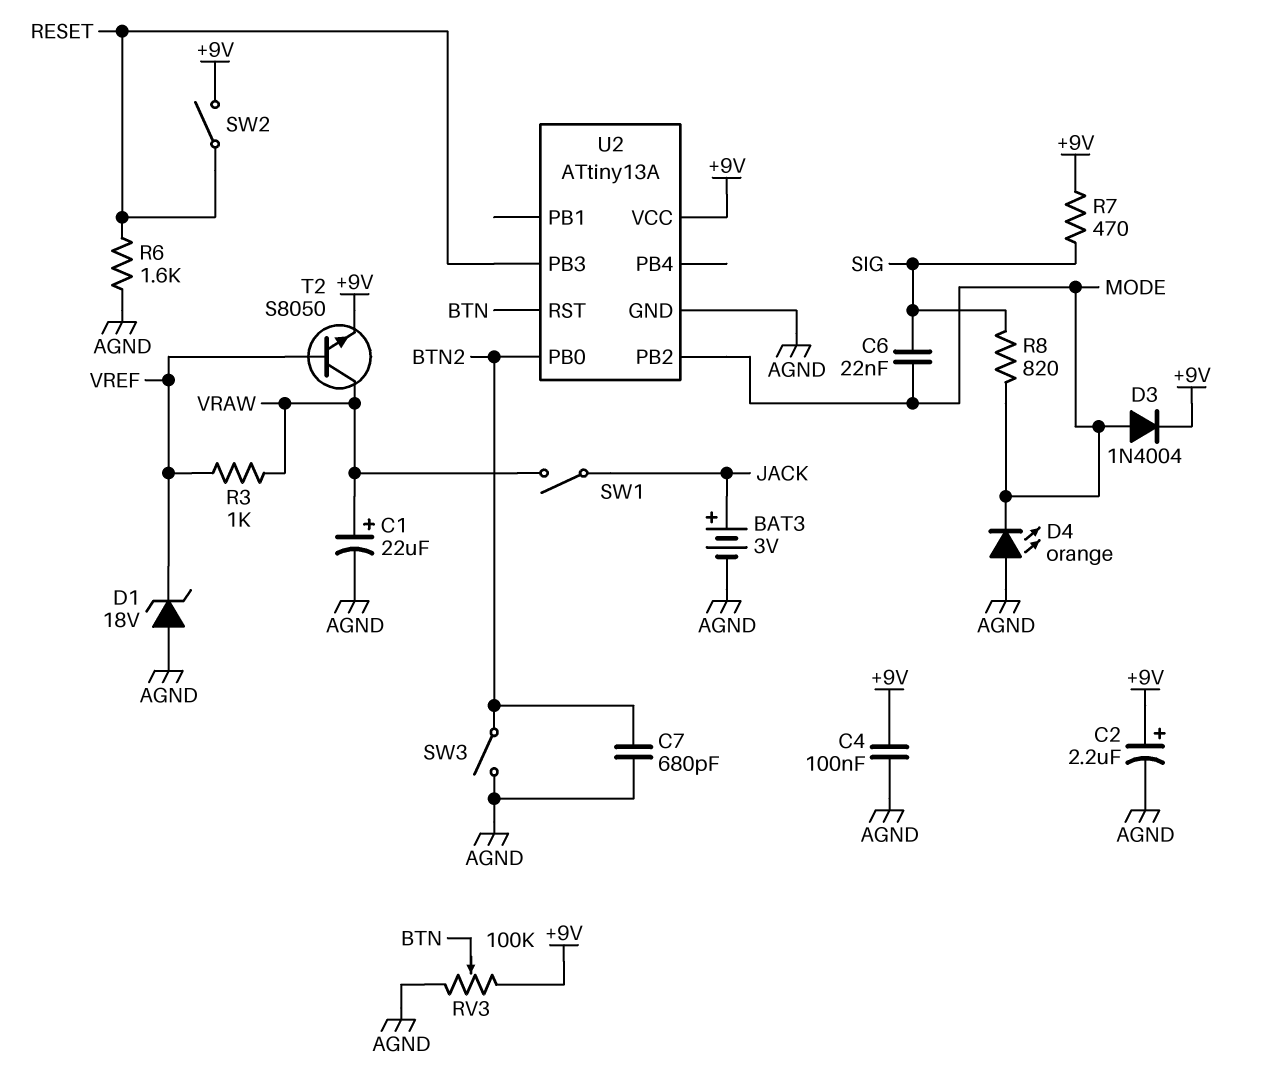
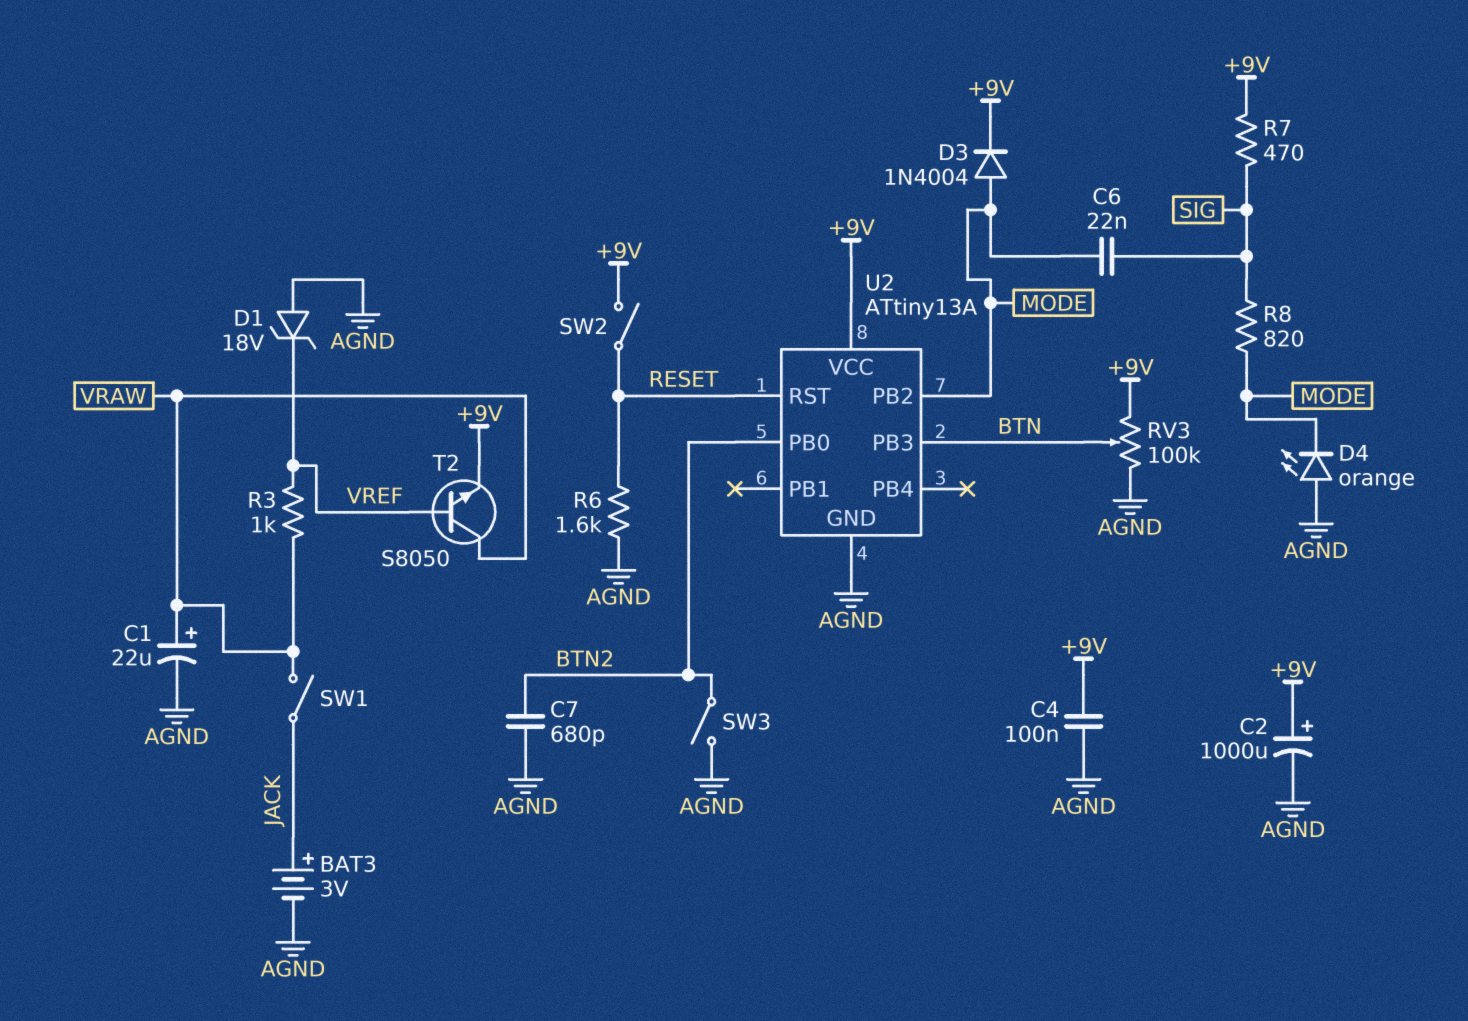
C2: 2.2uF (plus +9V, minus AGND) -> 1000uF (plus +9V, minus AGND)
U2 pin PB3: RESET -> BTN
U2 pin RST: BTN -> RESET

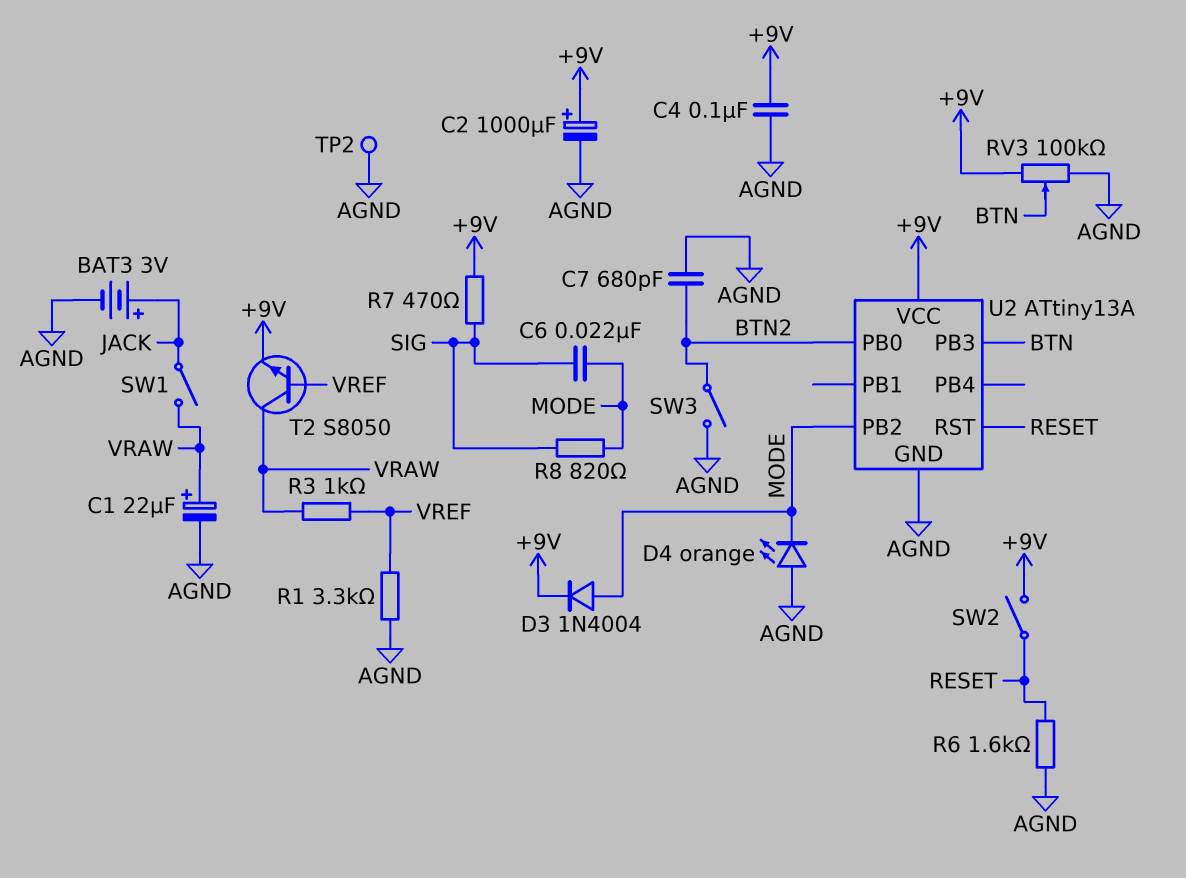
D1: zener 18V (A AGND, K VREF) -> none
R1: none -> 3.3k (AGND, VREF)
TP2: none -> test point (AGND)

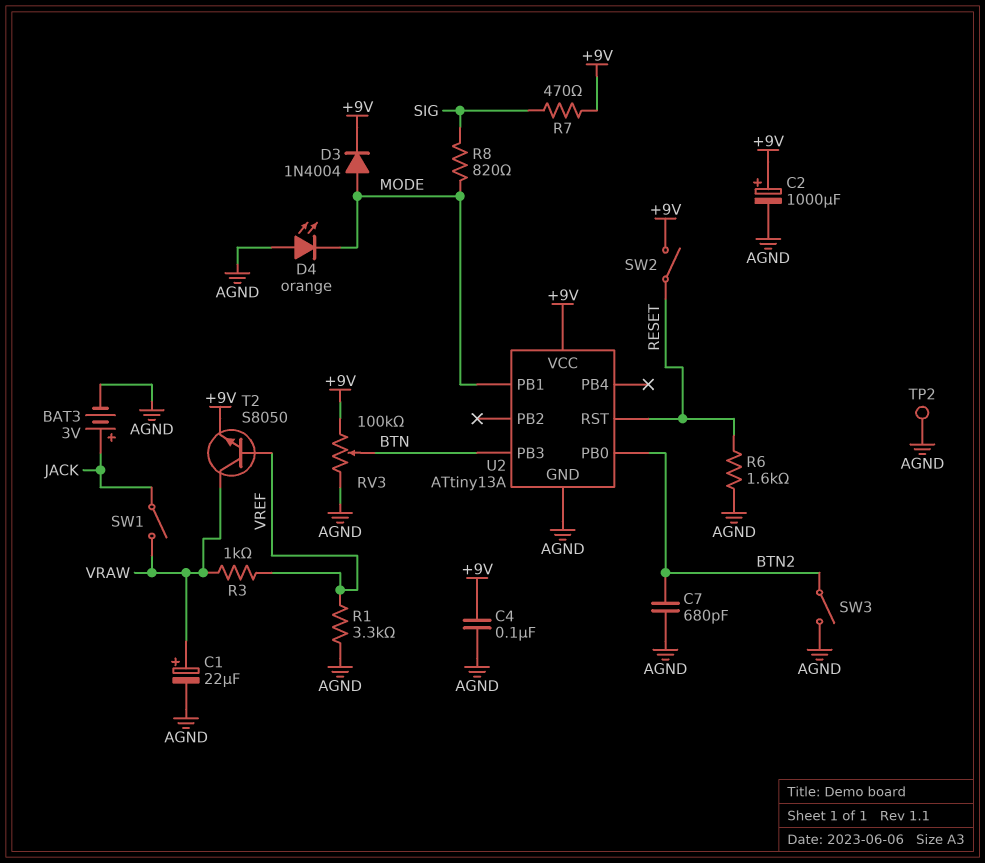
C6: 22nF (MODE, SIG) -> none
U2 pin PB1: none -> MODE
U2 pin PB2: MODE -> none

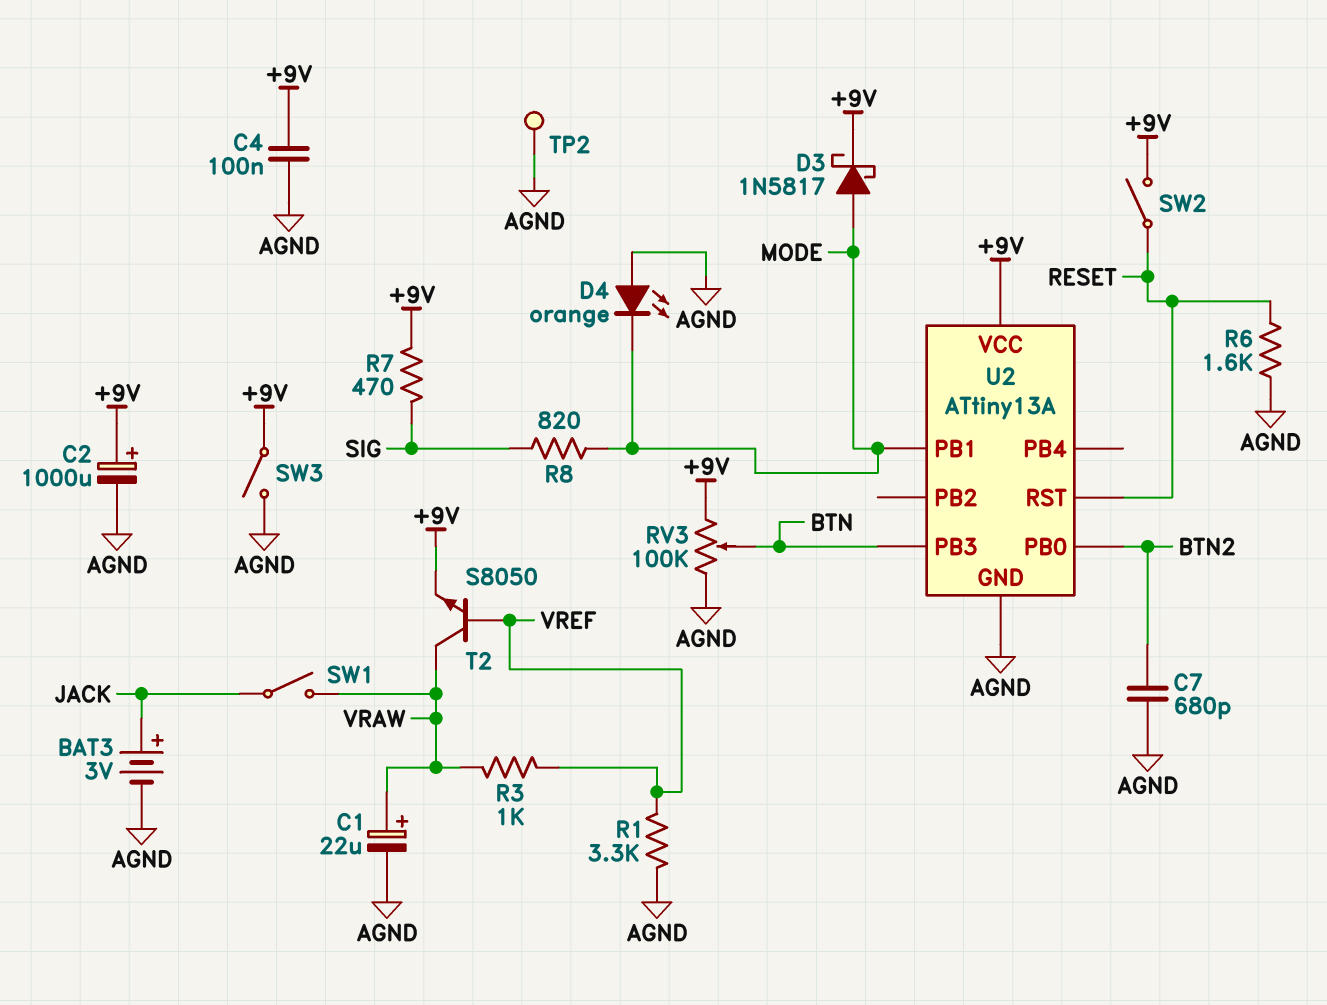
D3: diode 1N4004 (A MODE, K +9V) -> schottky 1N5817 (A MODE, K +9V)
SW3: switch (AGND, BTN2) -> switch (+9V, AGND)

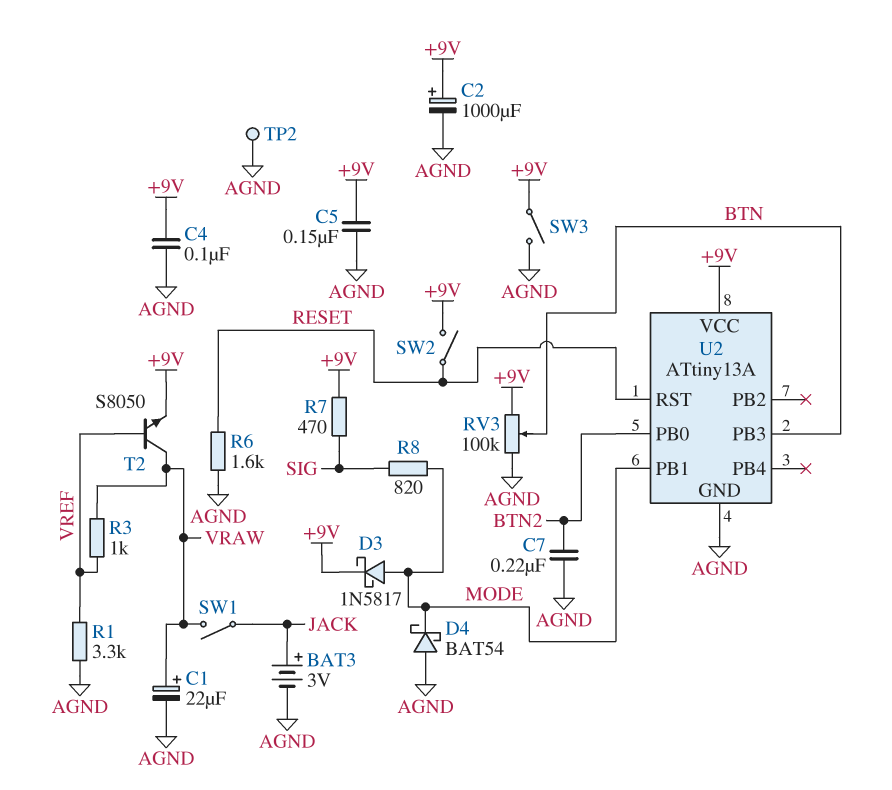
C5: none -> 150nF (+9V, AGND)
C7: 680pF (AGND, BTN2) -> 220nF (AGND, BTN2)
D4: LED orange (A AGND, K MODE) -> schottky BAT54 (A AGND, K MODE)

